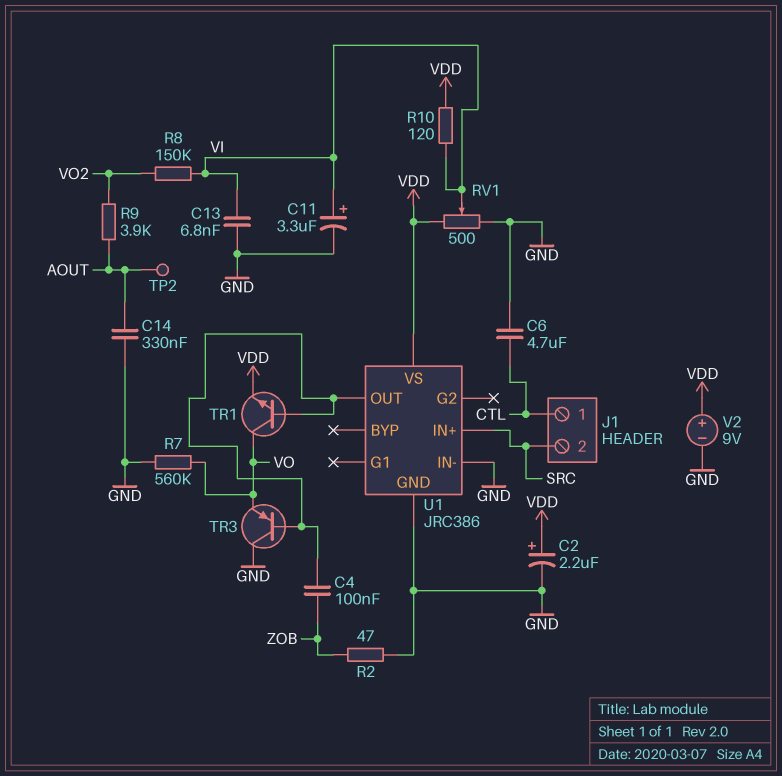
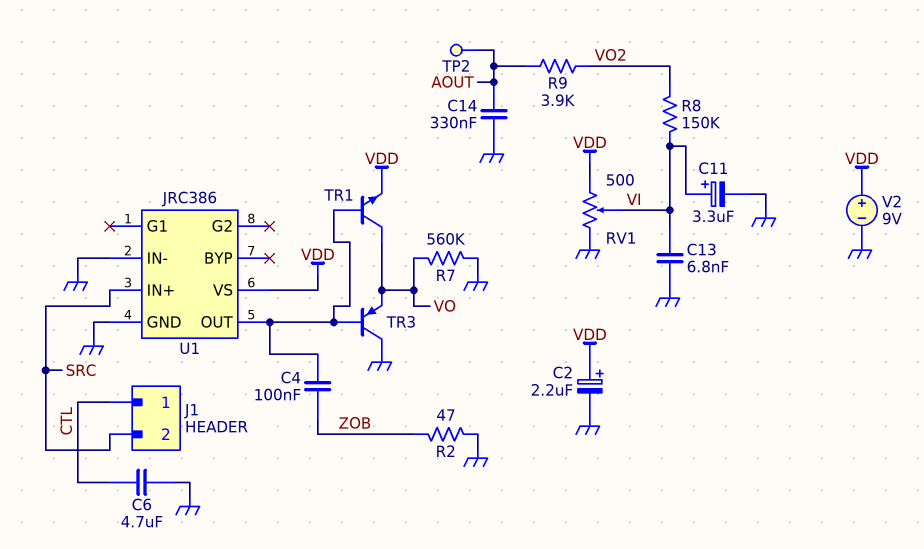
R10: 120 (VDD, VI) -> none

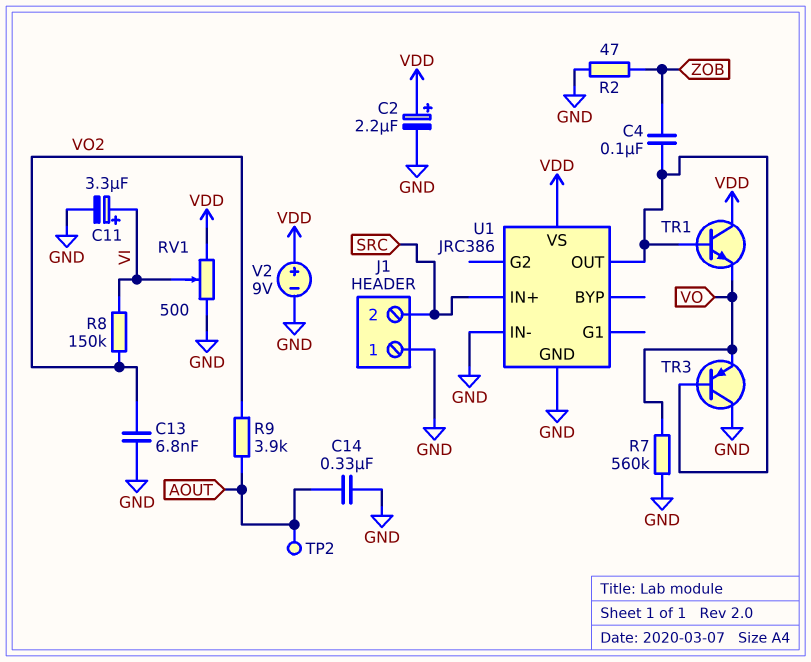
C6: 4.7uF (CTL, GND) -> none
C13: 6.8nF (GND, VI) -> 6.8nF (GND, VO2)
J1 pin 1: CTL -> GND
TR1: NPN (B U1/OUT, C VO, E VDD) -> NPN (B U1/OUT, C VDD, E VO)

